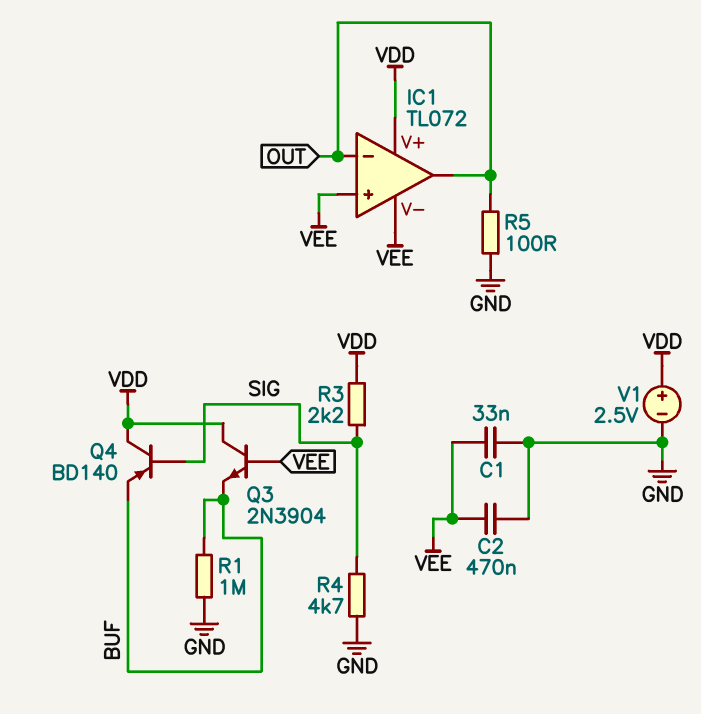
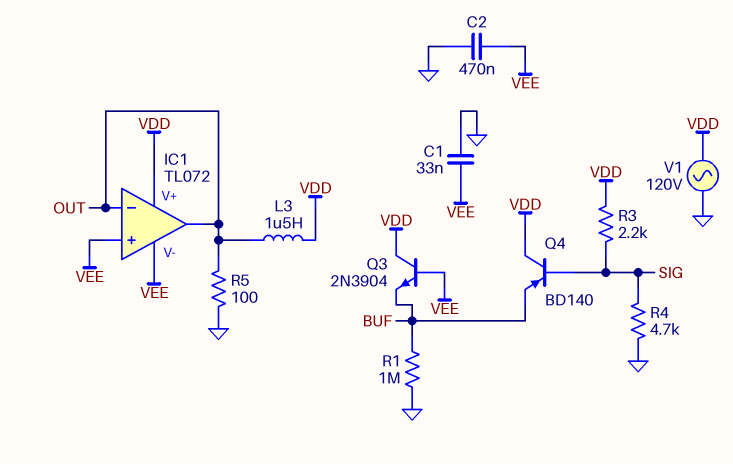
L3: none -> 1.5uH (OUT, VDD)
V1: 2.5V (plus VDD, minus GND) -> AC 120V (GND, VDD)

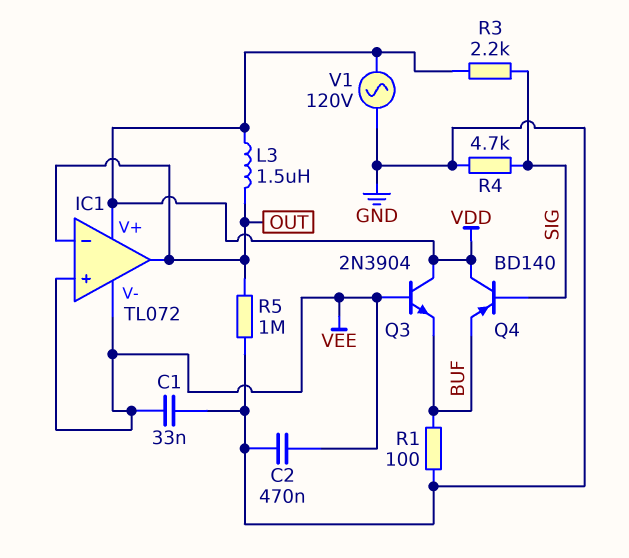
R1: 1M (BUF, GND) -> 100 (BUF, GND)
R5: 100 (GND, OUT) -> 1M (GND, OUT)

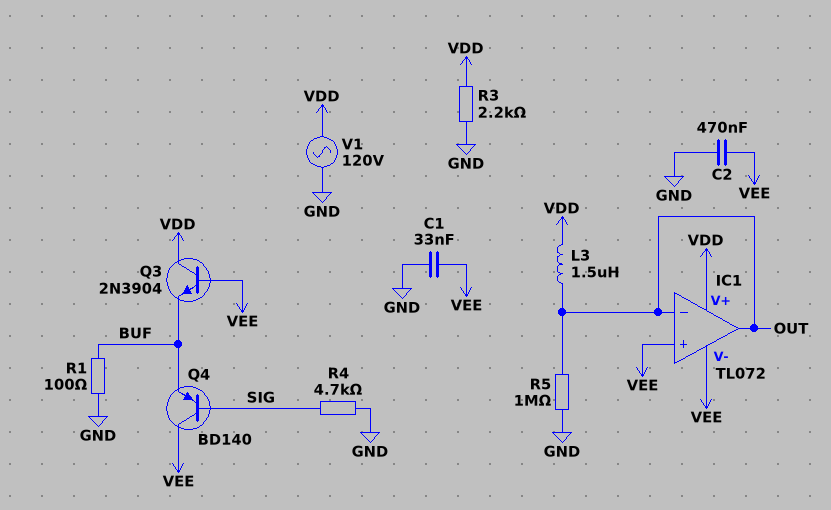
Q4: PNP BD140 (B SIG, C VDD, E BUF) -> PNP BD140 (B SIG, C VEE, E BUF)
R3: 2.2k (SIG, VDD) -> 2.2k (GND, VDD)

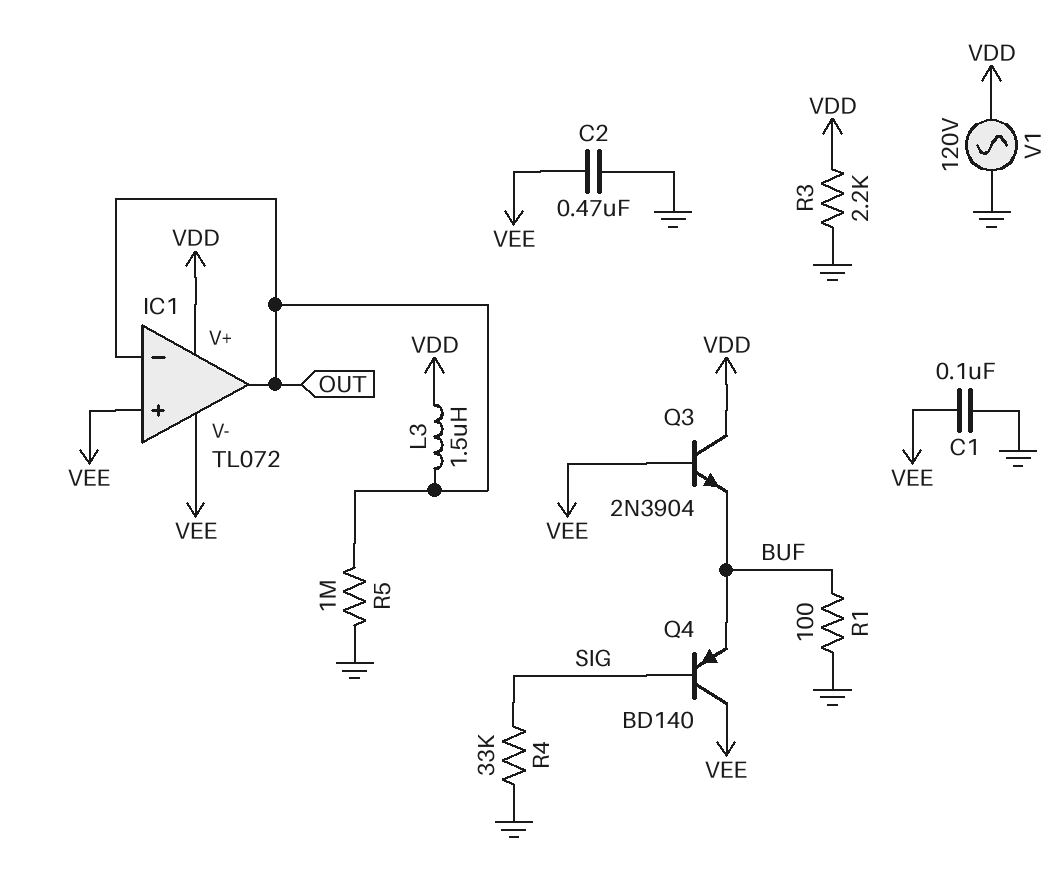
C1: 33nF (GND, VEE) -> 100nF (GND, VEE)
R4: 4.7k (GND, SIG) -> 33k (GND, SIG)

